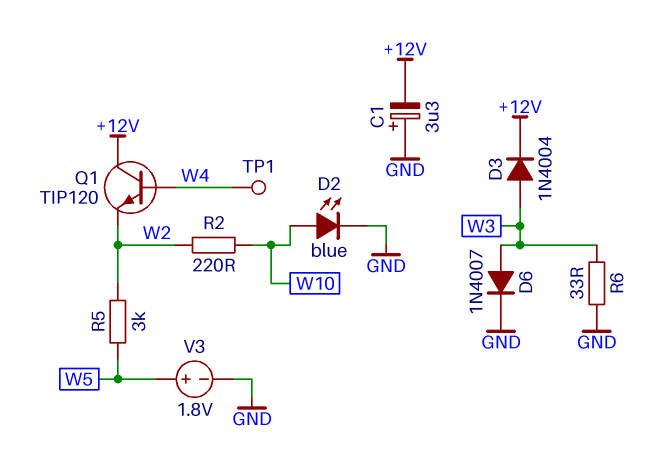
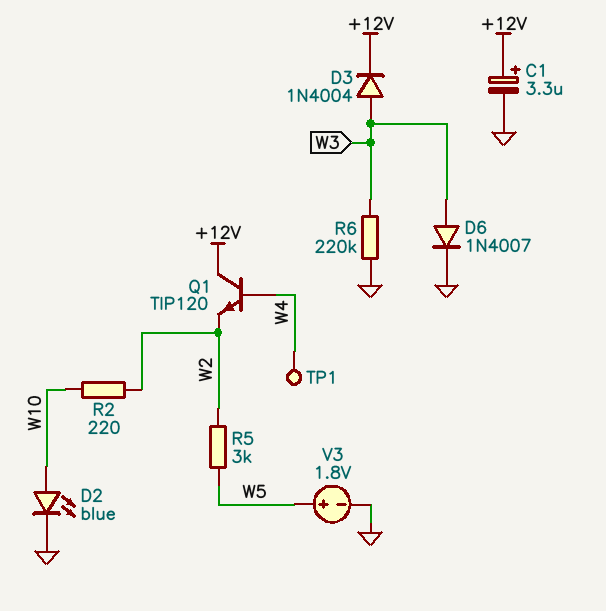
C1: 3.3uF (plus GND, minus +12V) -> 3.3uF (plus +12V, minus GND)
R6: 33 (GND, W3) -> 220k (GND, W3)

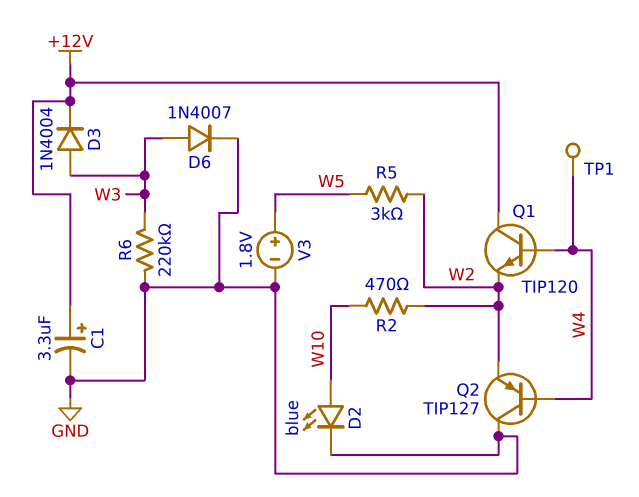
Q2: none -> PNP TIP127 (B W4, C GND, E W2)
R2: 220 (W2, W10) -> 470 (W2, W10)

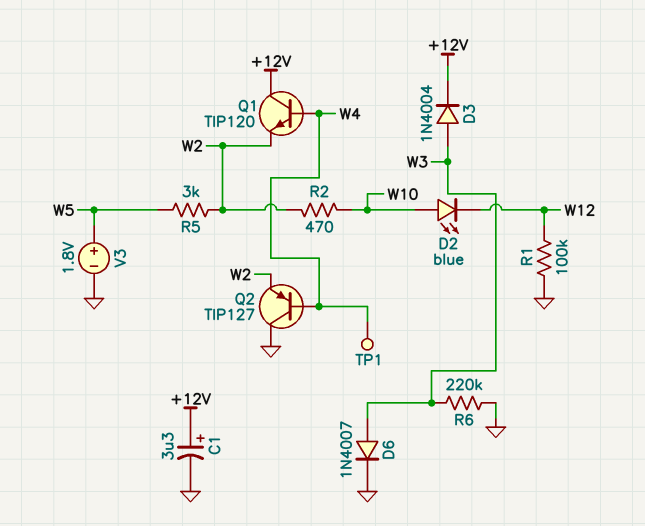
D2: LED blue (A W10, K GND) -> LED blue (A W10, K W12)
R1: none -> 100k (GND, W12)

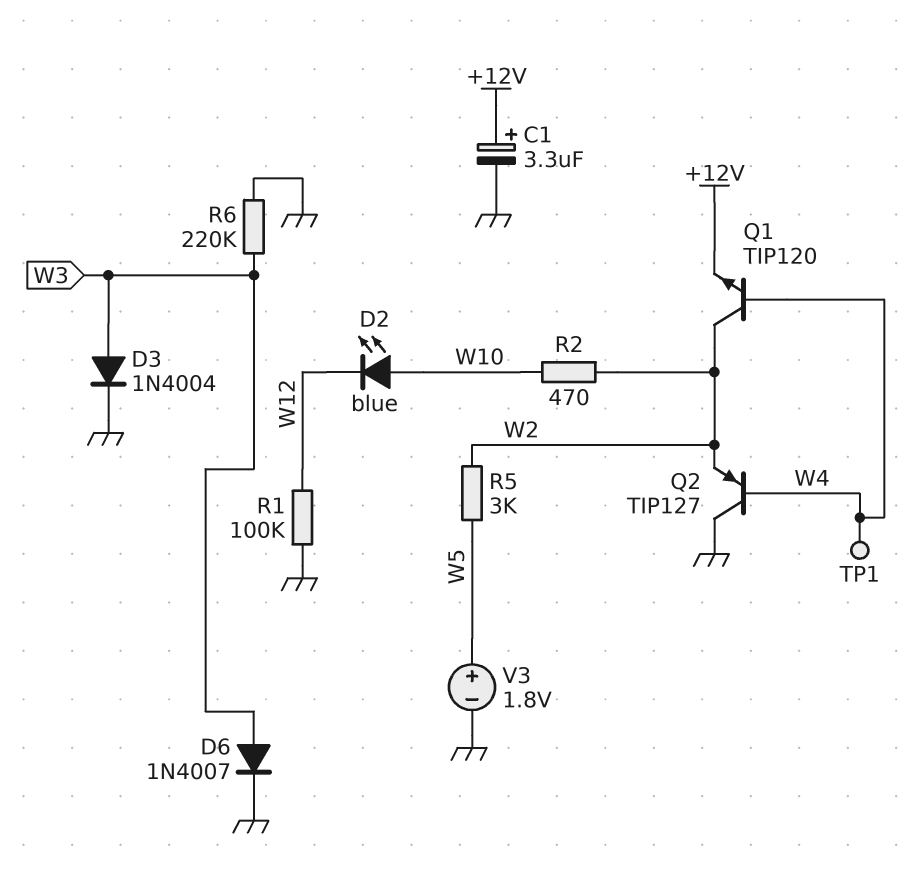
D3: diode 1N4004 (A W3, K +12V) -> diode 1N4004 (A W3, K GND)
Q1: NPN TIP120 (B W4, C +12V, E W2) -> NPN TIP120 (B W4, C W2, E +12V)

